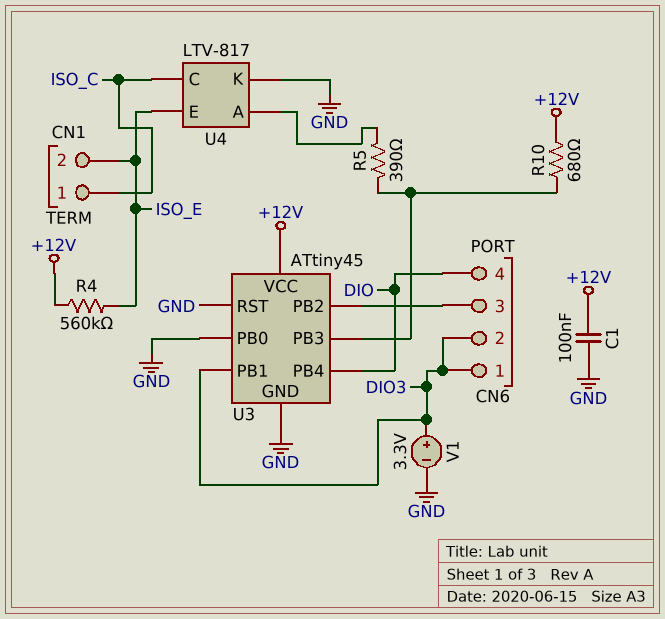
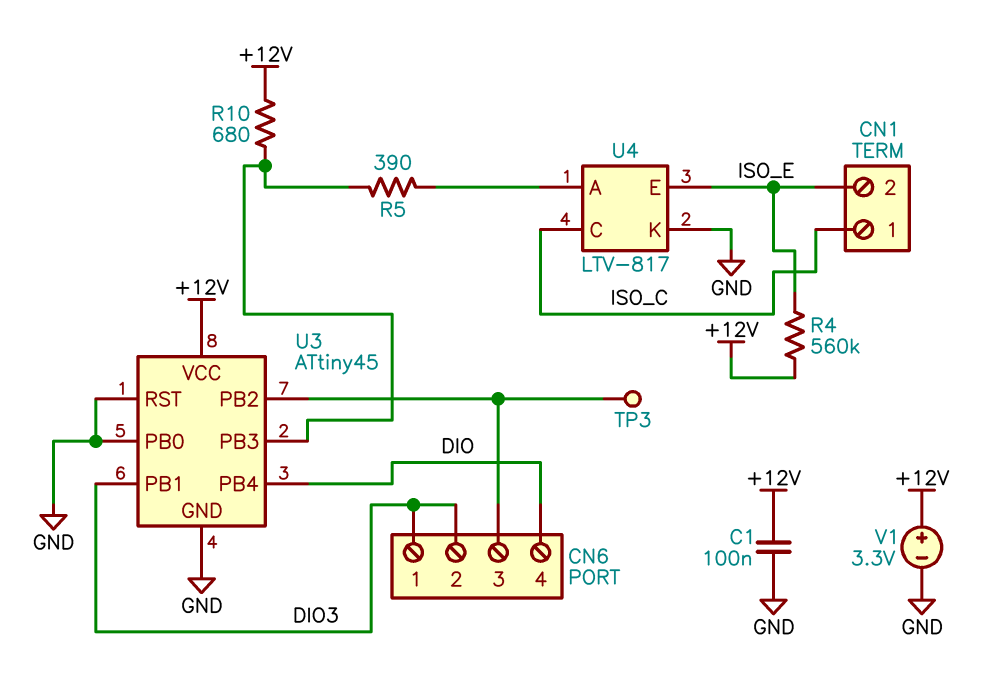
TP3: none -> test point (CN6/3)
V1: 3.3V (plus DIO3, minus GND) -> 3.3V (plus +12V, minus GND)

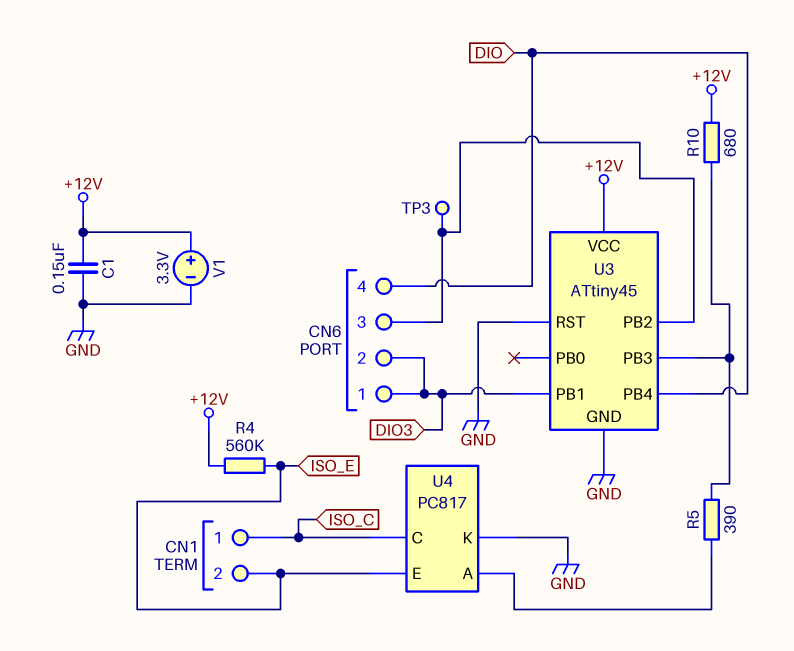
C1: 100nF (+12V, GND) -> 150nF (+12V, GND)
U3 pin PB0: GND -> none
U4: LTV-817 -> PC817

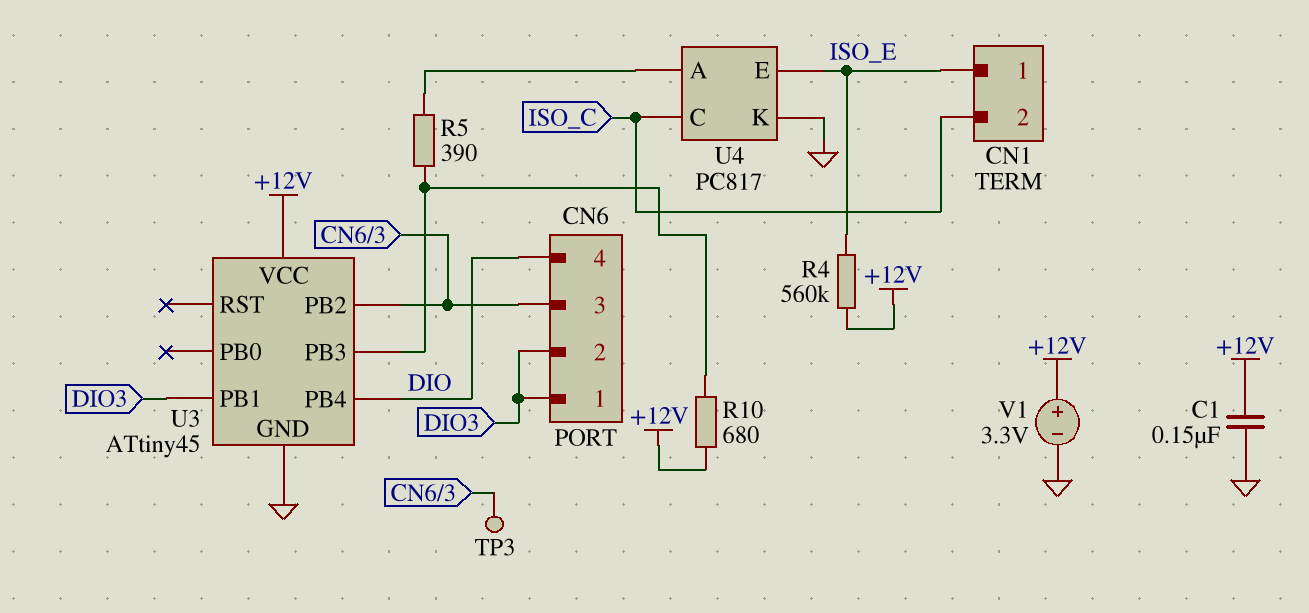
CN1 pin 1: ISO_C -> ISO_E
CN1 pin 2: ISO_E -> ISO_C
U3 pin RST: GND -> none

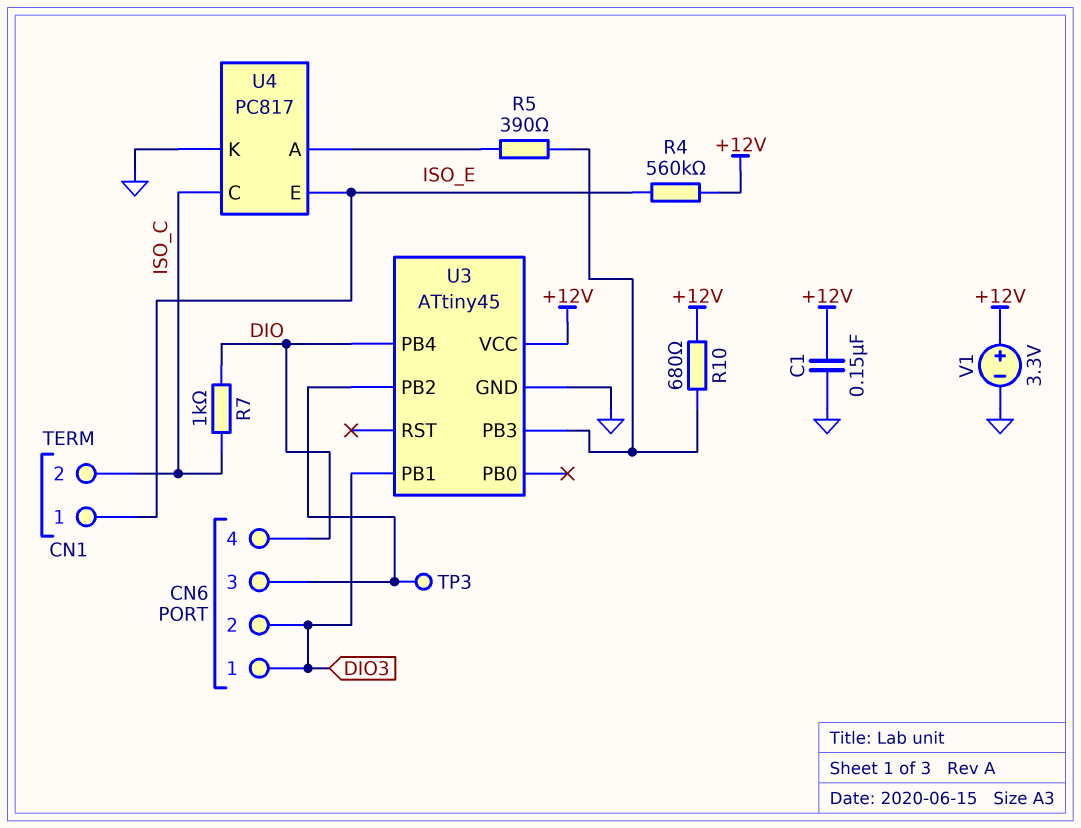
R7: none -> 1k (DIO, ISO_C)

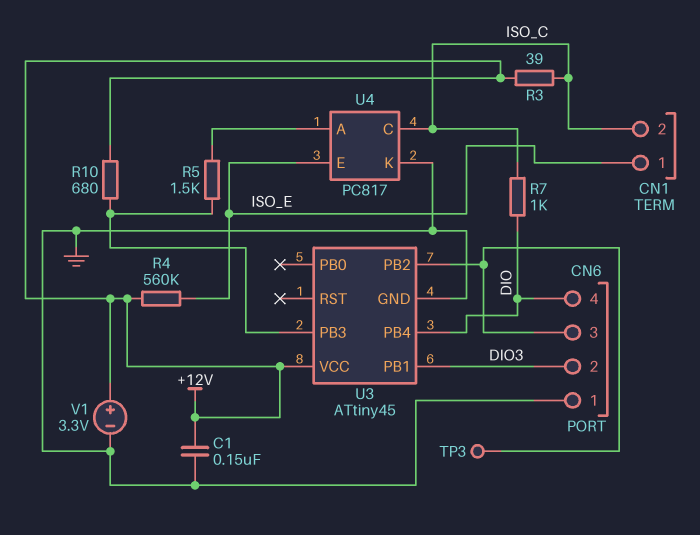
CN6 pin 1: DIO3 -> GND
R3: none -> 39 (+12V, ISO_C)
R5: 390 (U3/PB3, U4/A) -> 1.5k (U3/PB3, U4/A)

